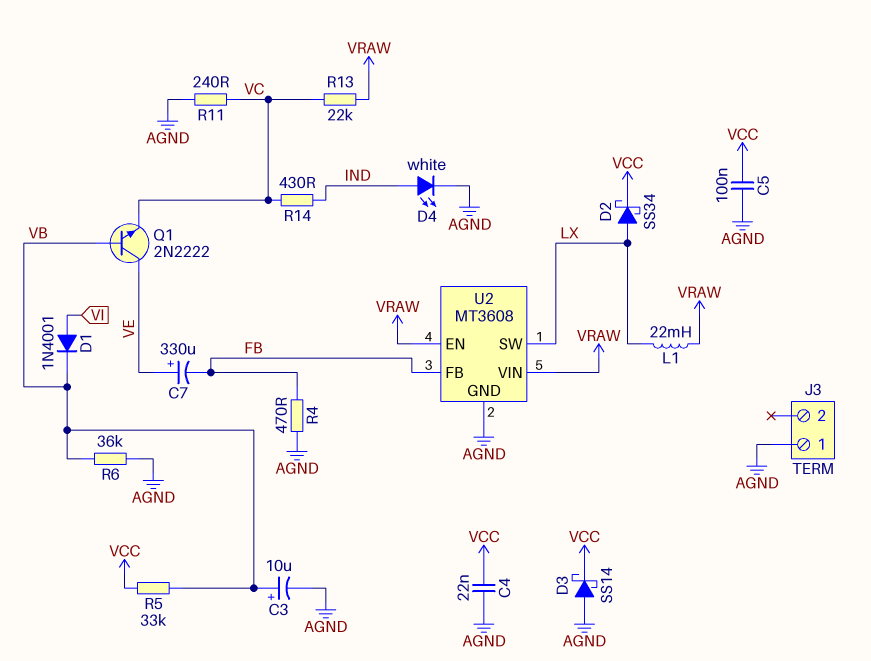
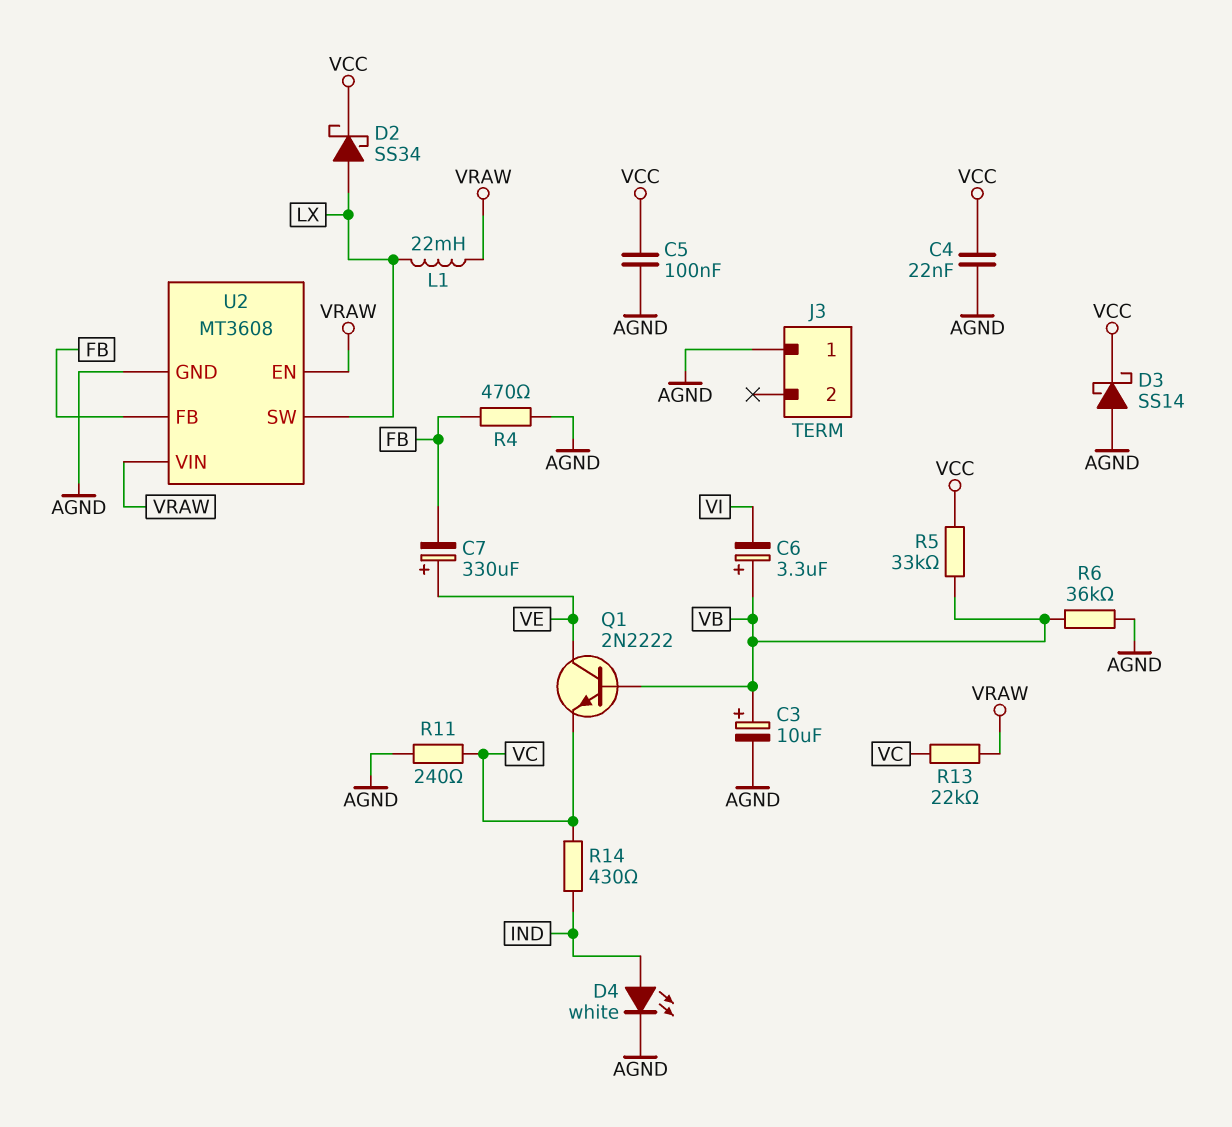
C6: none -> 3.3uF (plus VB, minus VI)
D1: diode 1N4001 (A VI, K VB) -> none

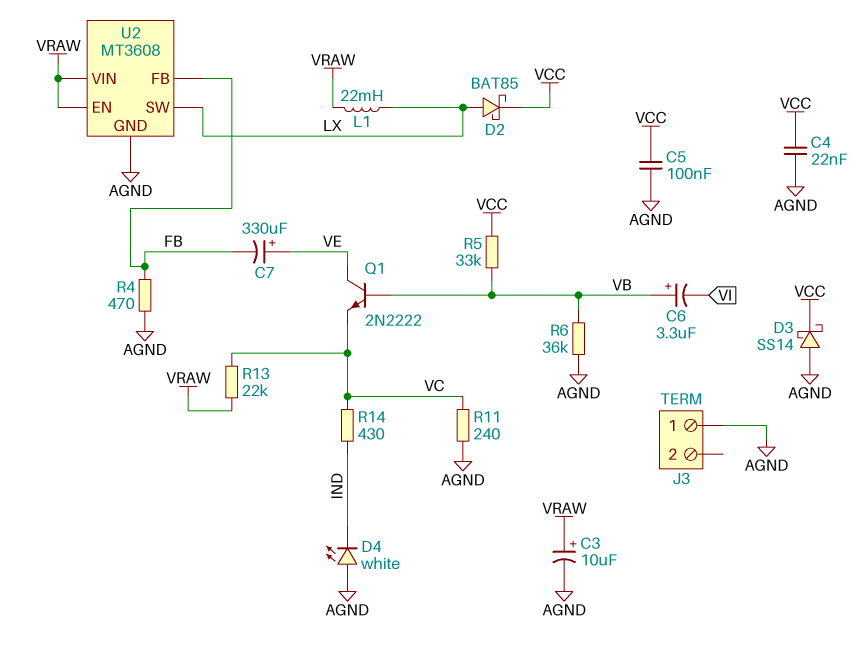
C3: 10uF (plus VB, minus AGND) -> 10uF (plus VRAW, minus AGND)
D2: schottky SS34 (A LX, K VCC) -> schottky BAT85 (A LX, K VCC)
D4: LED white (A IND, K AGND) -> LED white (A AGND, K IND)

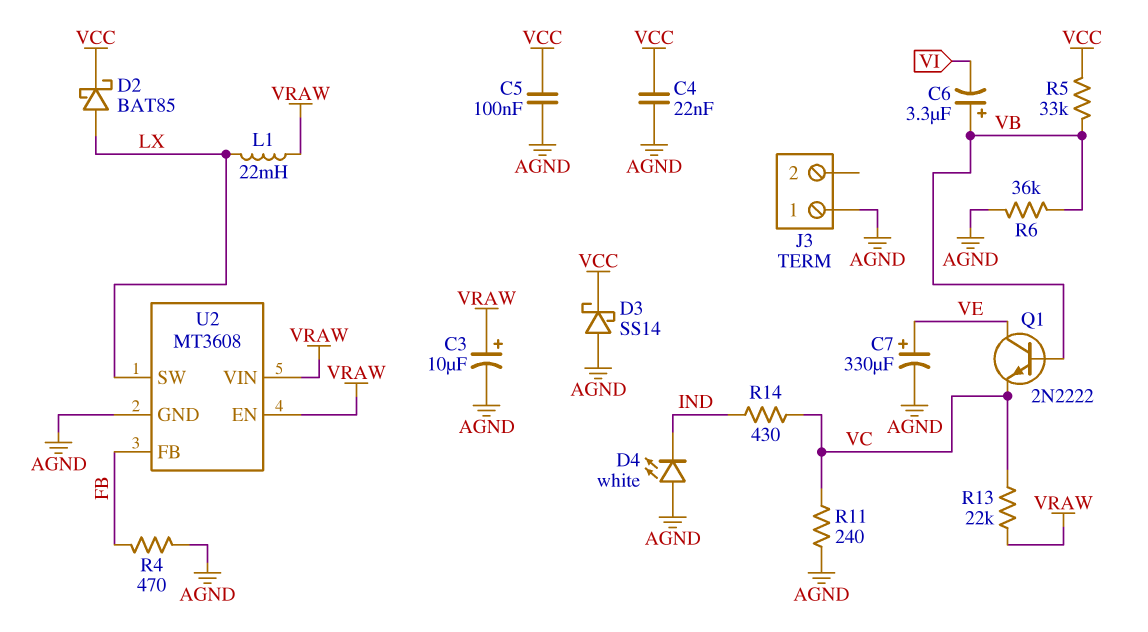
C7: 330uF (plus VE, minus FB) -> 330uF (plus VE, minus AGND)

